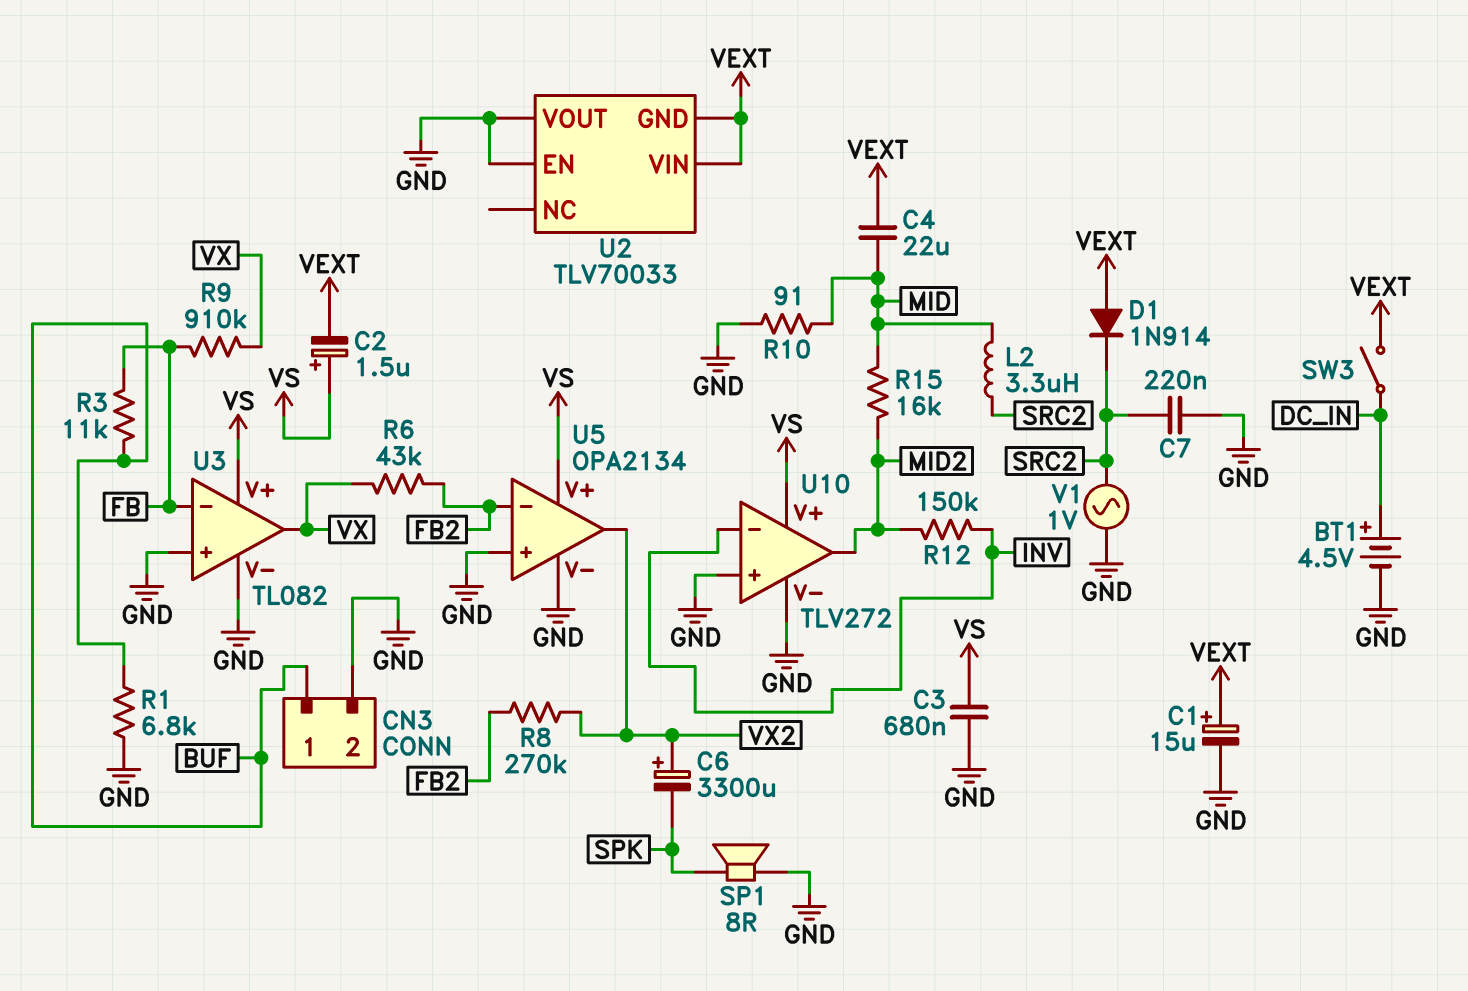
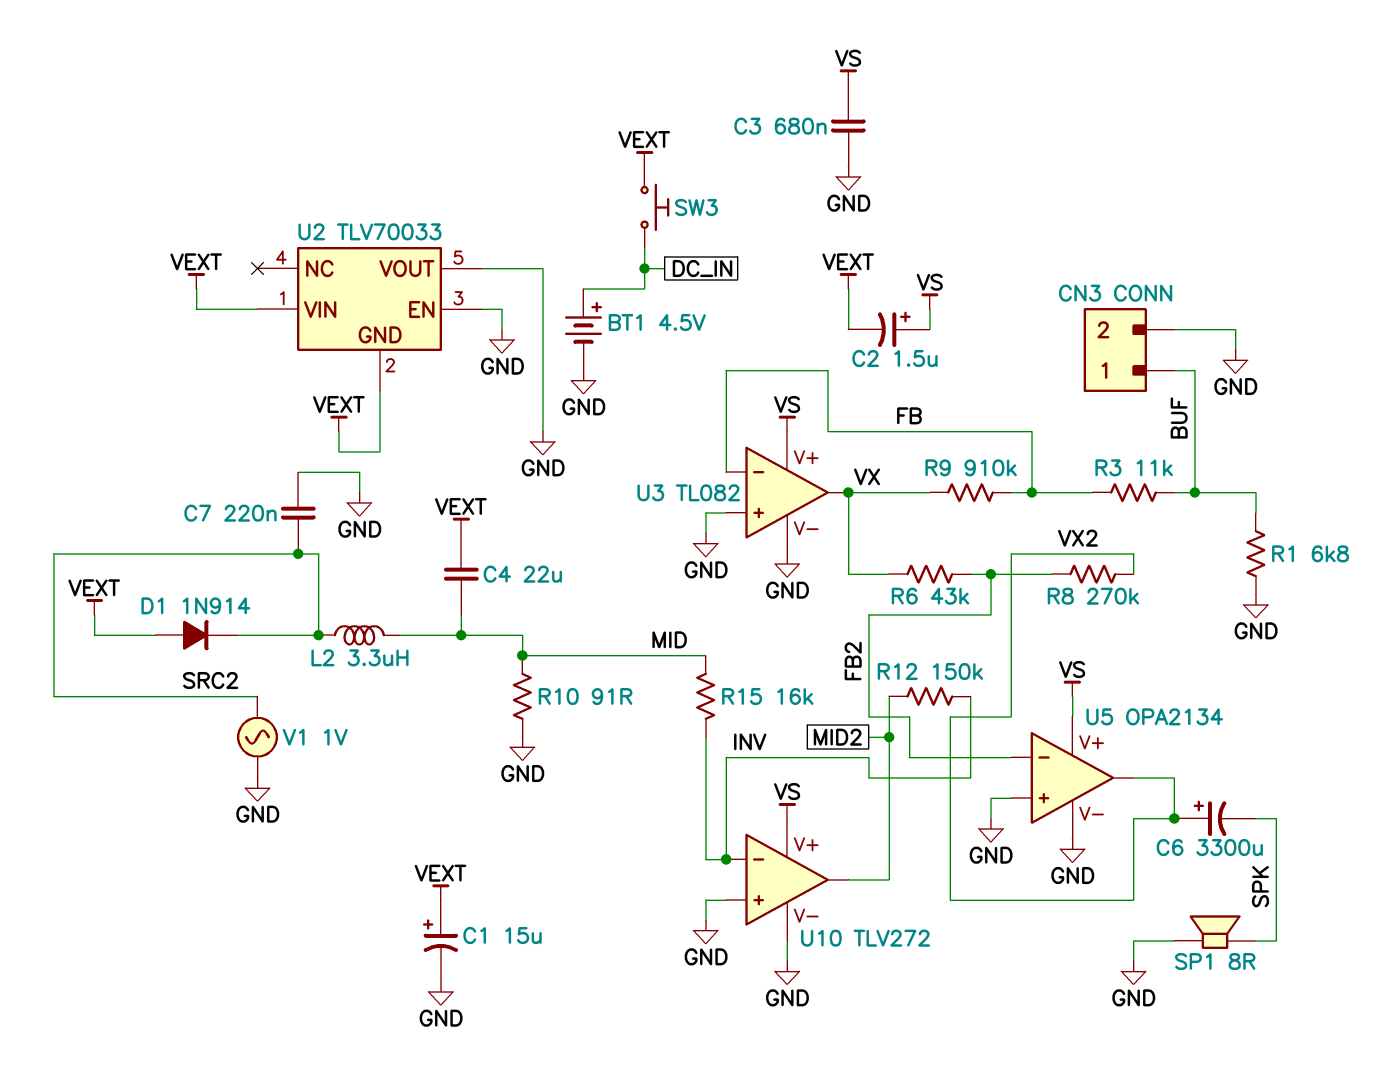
R15: 16k (MID, MID2) -> 16k (INV, MID)
SW3: switch (DC_IN, VEXT) -> button (DC_IN, VEXT)

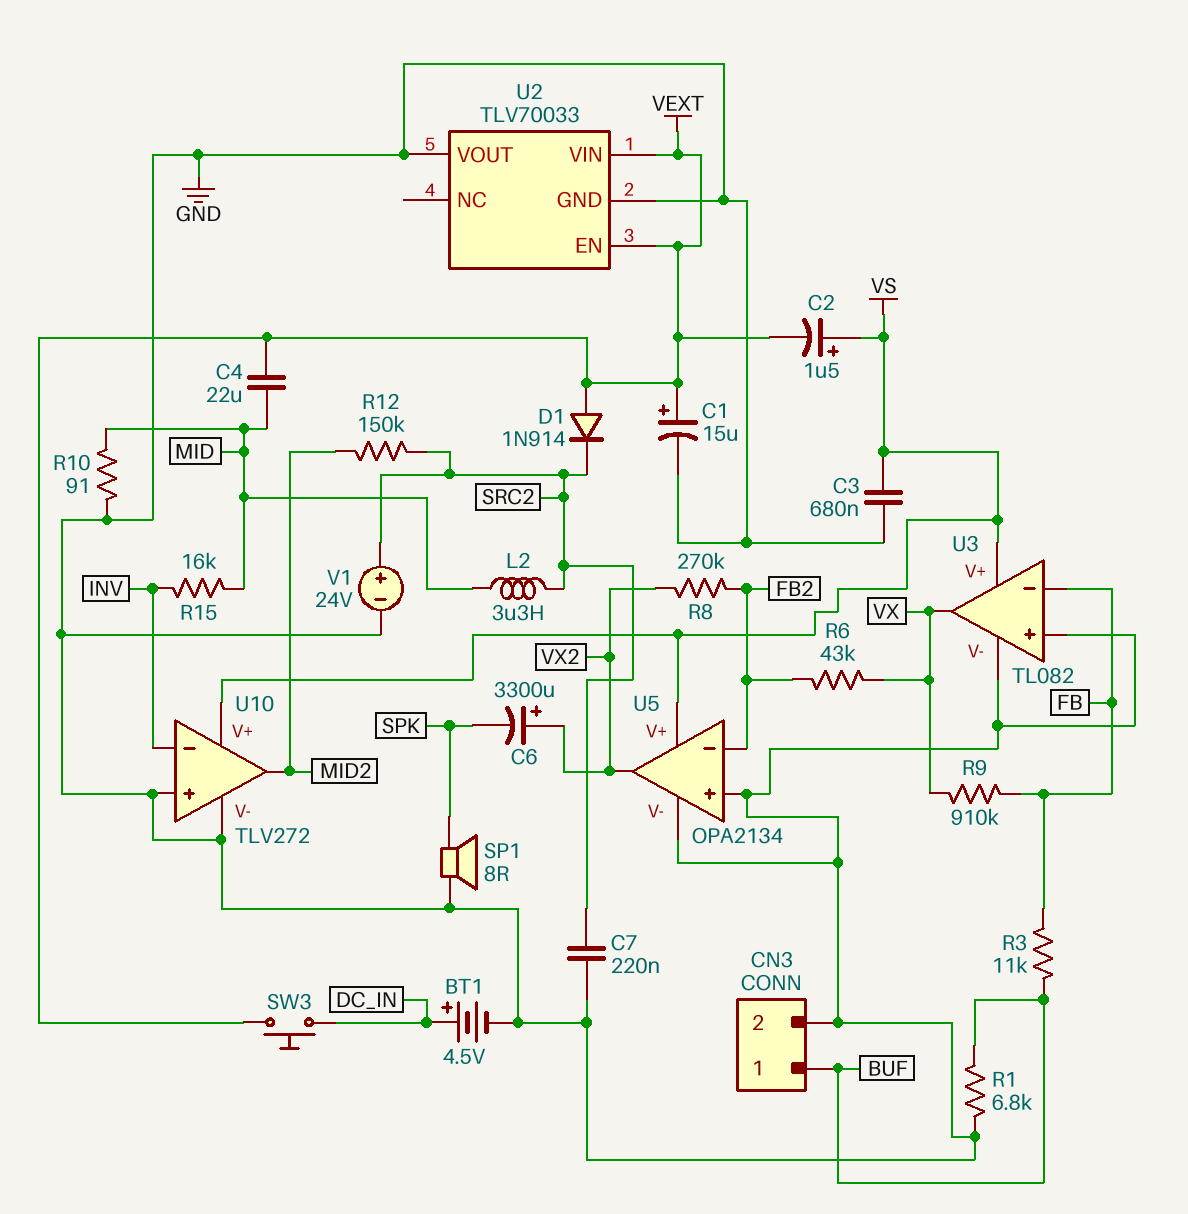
R12: 150k (INV, MID2) -> 150k (MID2, SRC2)
U2 pin EN: GND -> VEXT
U2 pin GND: VEXT -> GND
V1: AC 1V (GND, SRC2) -> 24V (plus SRC2, minus GND)

